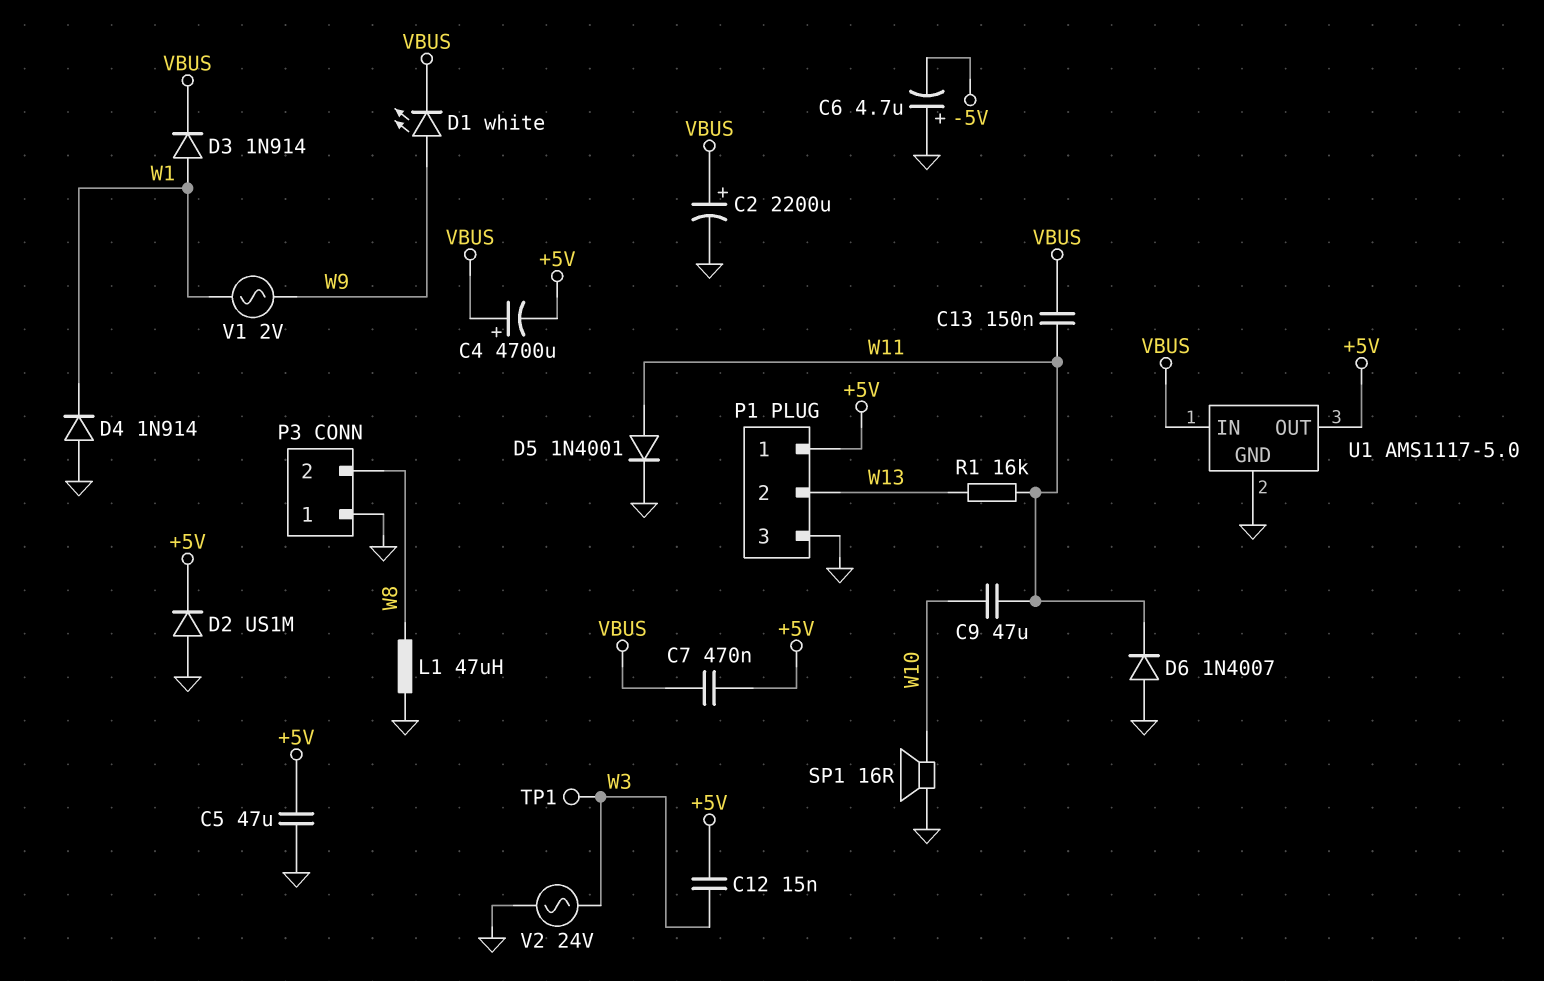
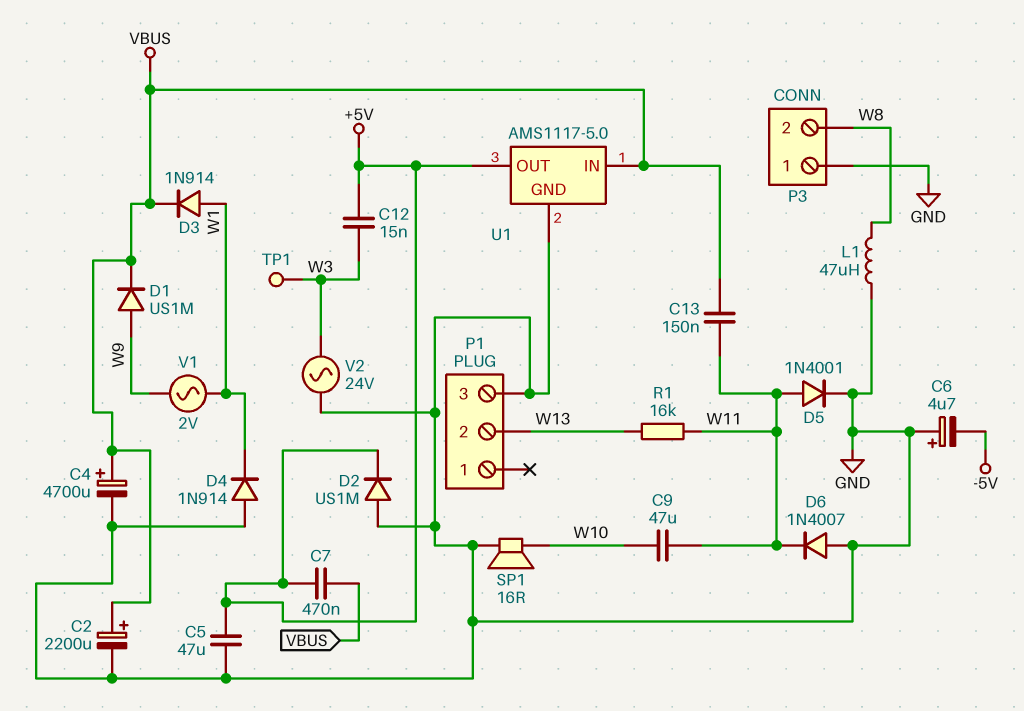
C4: 4700uF (plus VBUS, minus +5V) -> 4700uF (plus VBUS, minus GND)
D1: LED white (A W9, K VBUS) -> diode US1M (A W9, K VBUS)
P1 pin 1: +5V -> none

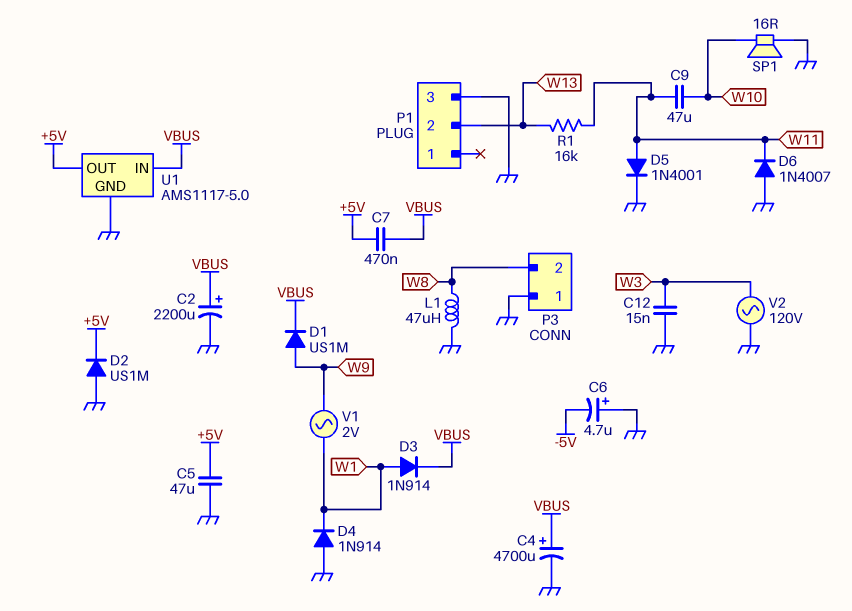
C12: 15nF (+5V, W3) -> 15nF (GND, W3)
C13: 150nF (VBUS, W11) -> none
TP1: test point (W3) -> none
V2: AC 24V (GND, W3) -> AC 120V (GND, W3)

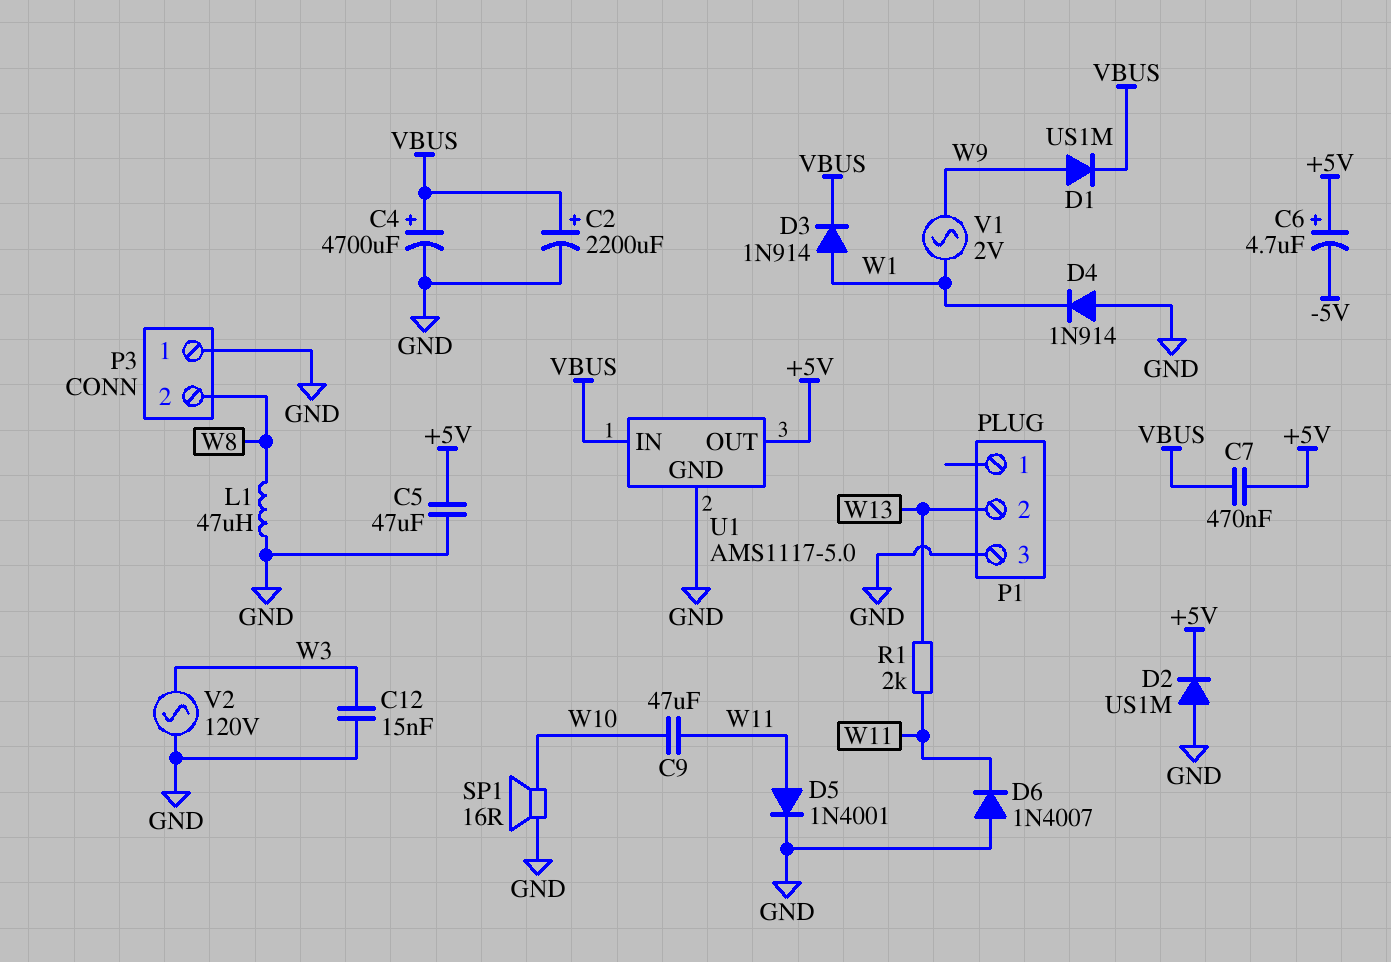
C6: 4.7uF (plus GND, minus -5V) -> 4.7uF (plus +5V, minus -5V)
R1: 16k (W11, W13) -> 2k (W11, W13)

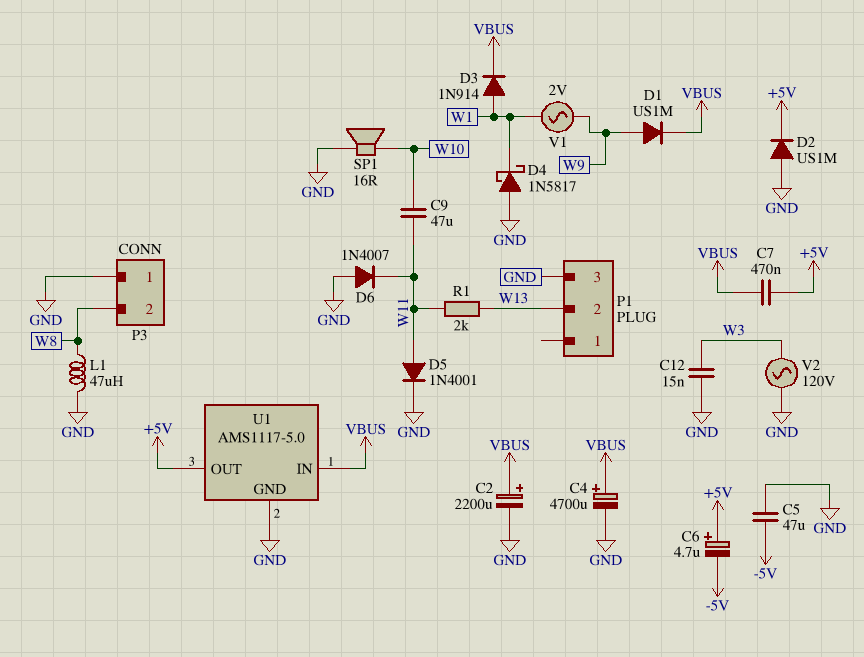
C5: 47uF (+5V, GND) -> 47uF (-5V, GND)
D4: diode 1N914 (A GND, K W1) -> schottky 1N5817 (A GND, K W1)

